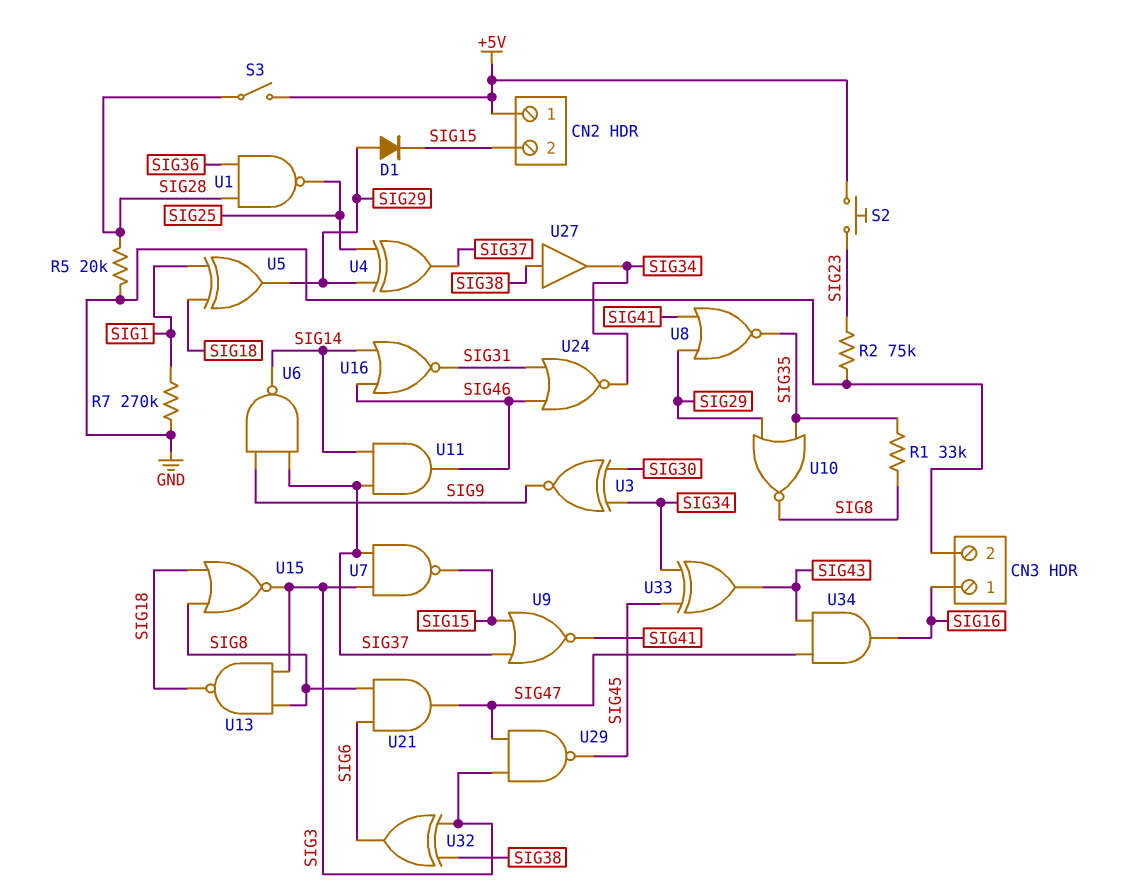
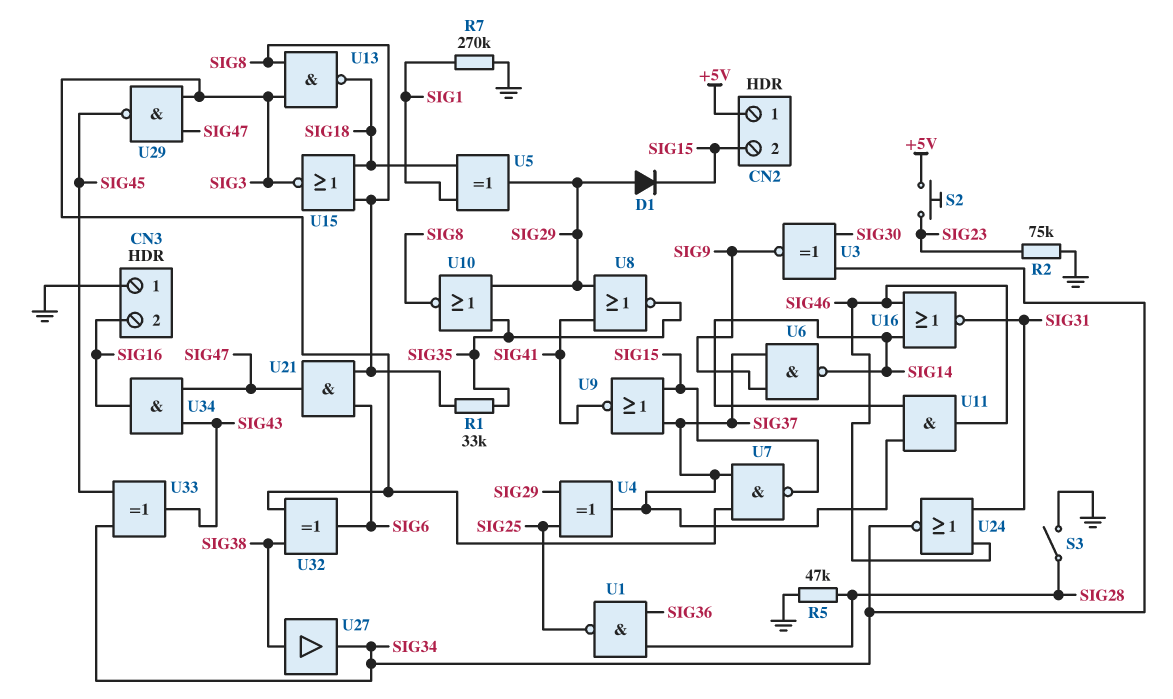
CN3 pin 1: SIG16 -> GND
CN3 pin 2: GND -> SIG16
R5: 20k (GND, SIG28) -> 47k (GND, SIG28)
S3: switch (+5V, SIG28) -> switch (GND, SIG28)

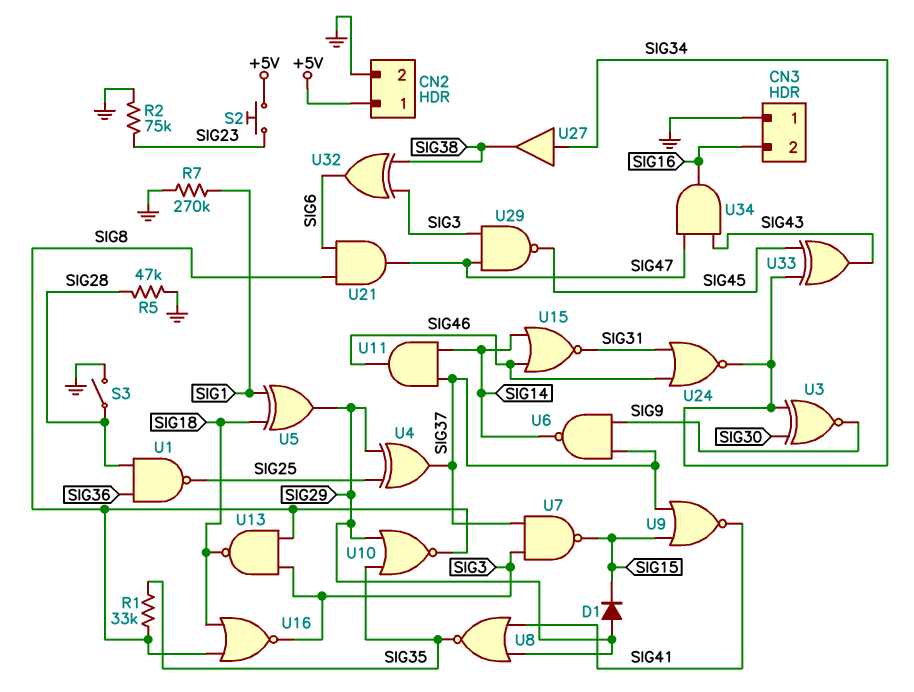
CN2 pin 2: SIG15 -> GND
U15: NOR (in SIG8, in SIG18, out SIG3) -> NOR (in SIG14, in SIG46, out SIG31)
U16: NOR (in SIG14, in SIG46, out SIG31) -> NOR (in SIG8, in SIG18, out SIG3)
U27: buffer (in SIG38, out SIG34) -> buffer (in SIG34, out SIG38)

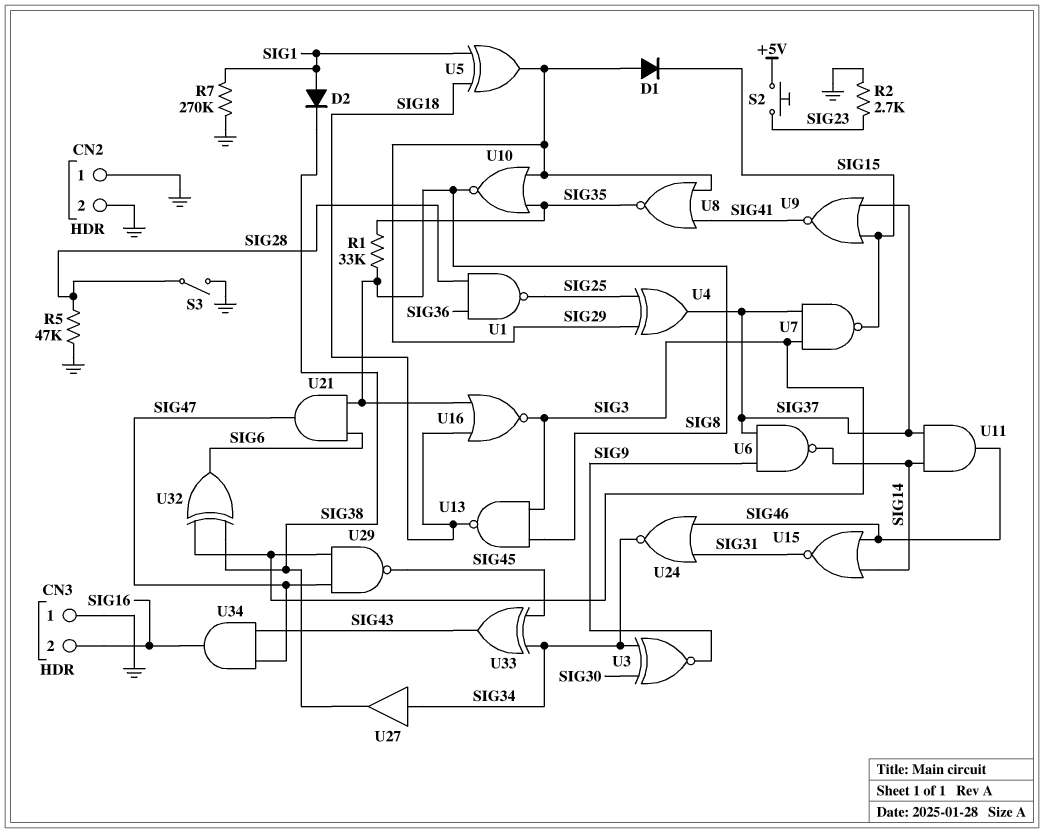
CN2 pin 1: +5V -> GND
D2: none -> diode (A SIG1, K SIG38)
R2: 75k (GND, SIG23) -> 2.7k (GND, SIG23)

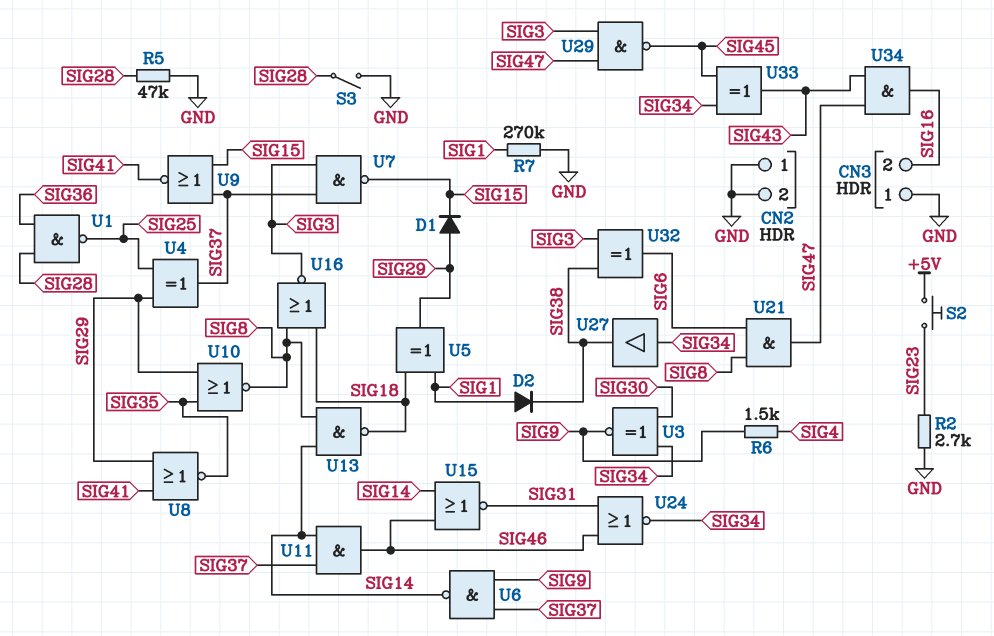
R1: 33k (SIG8, SIG35) -> none
R6: none -> 1.5k (SIG4, SIG9)
U13: NAND (in SIG3, in SIG8, out SIG18) -> NAND (in SIG8, in SIG14, out SIG18)

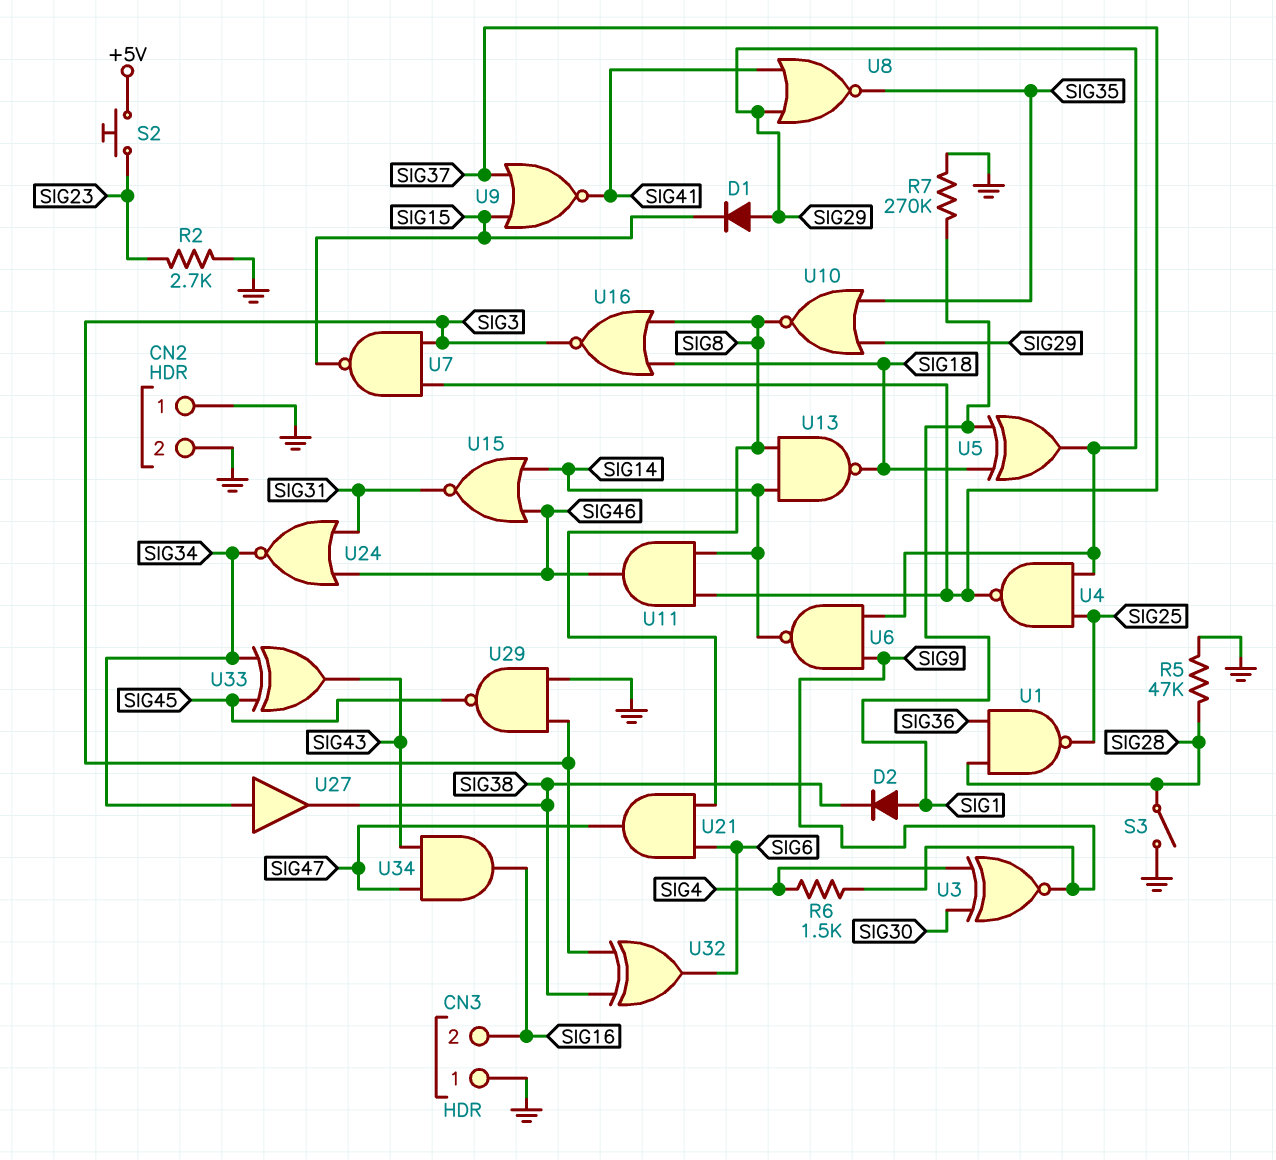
U3: XNOR (in SIG30, in SIG34, out SIG9) -> XNOR (in SIG4, in SIG30, out SIG9)
U4: XOR (in SIG25, in SIG29, out SIG37) -> NAND (in SIG25, in SIG29, out SIG37)
U6: NAND (in SIG9, in SIG37, out SIG14) -> NAND (in SIG9, in SIG29, out SIG14)
U29: NAND (in SIG3, in SIG47, out SIG45) -> NAND (in GND, in SIG3, out SIG45)

